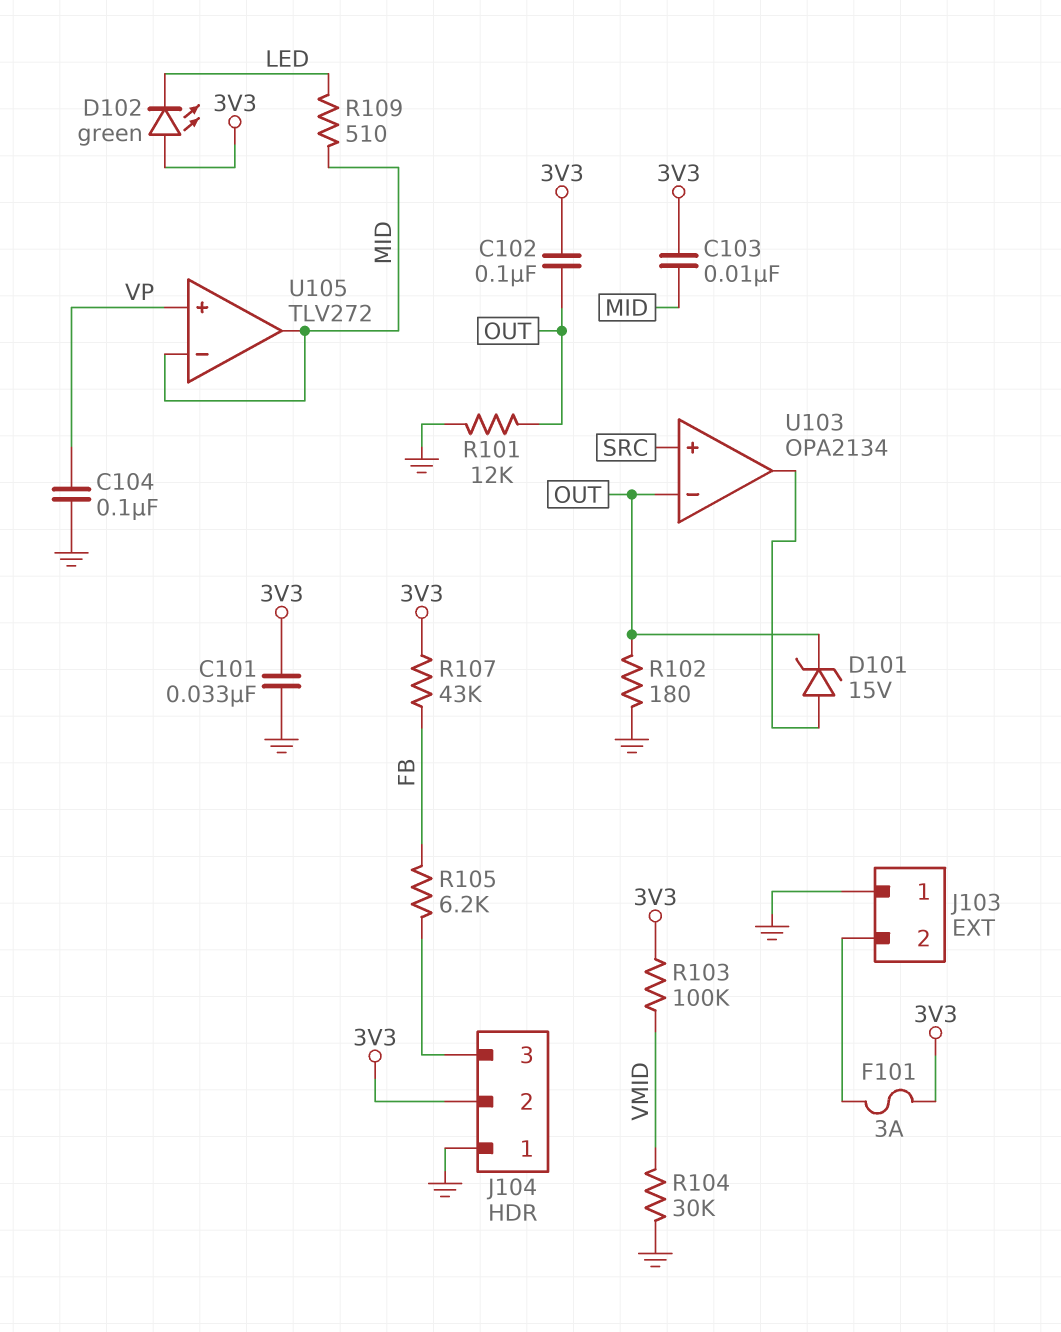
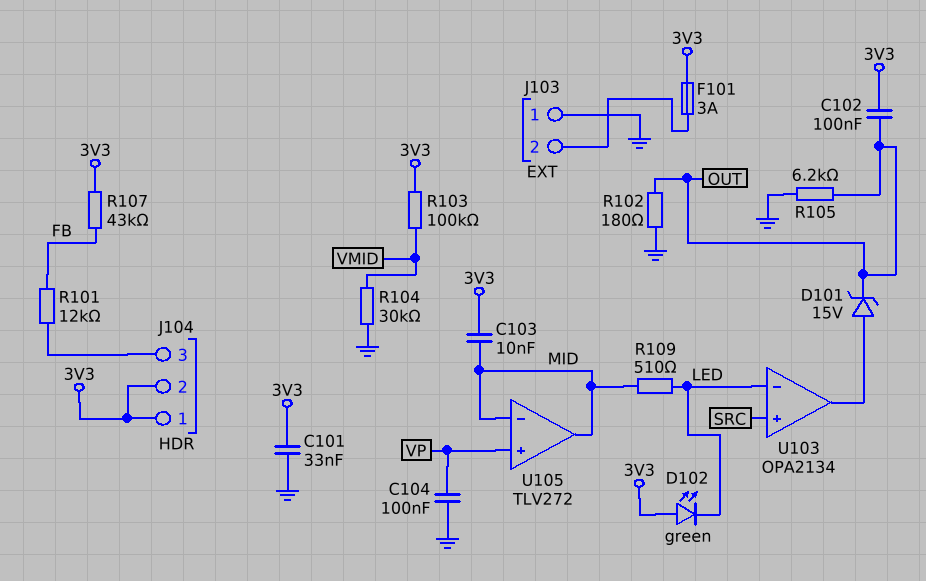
J104 pin 1: GND -> 3V3
R101: 12k (GND, OUT) -> 12k (FB, J104/3)
R105: 6.2k (FB, J104/3) -> 6.2k (GND, OUT)
U103 pin in-: OUT -> LED

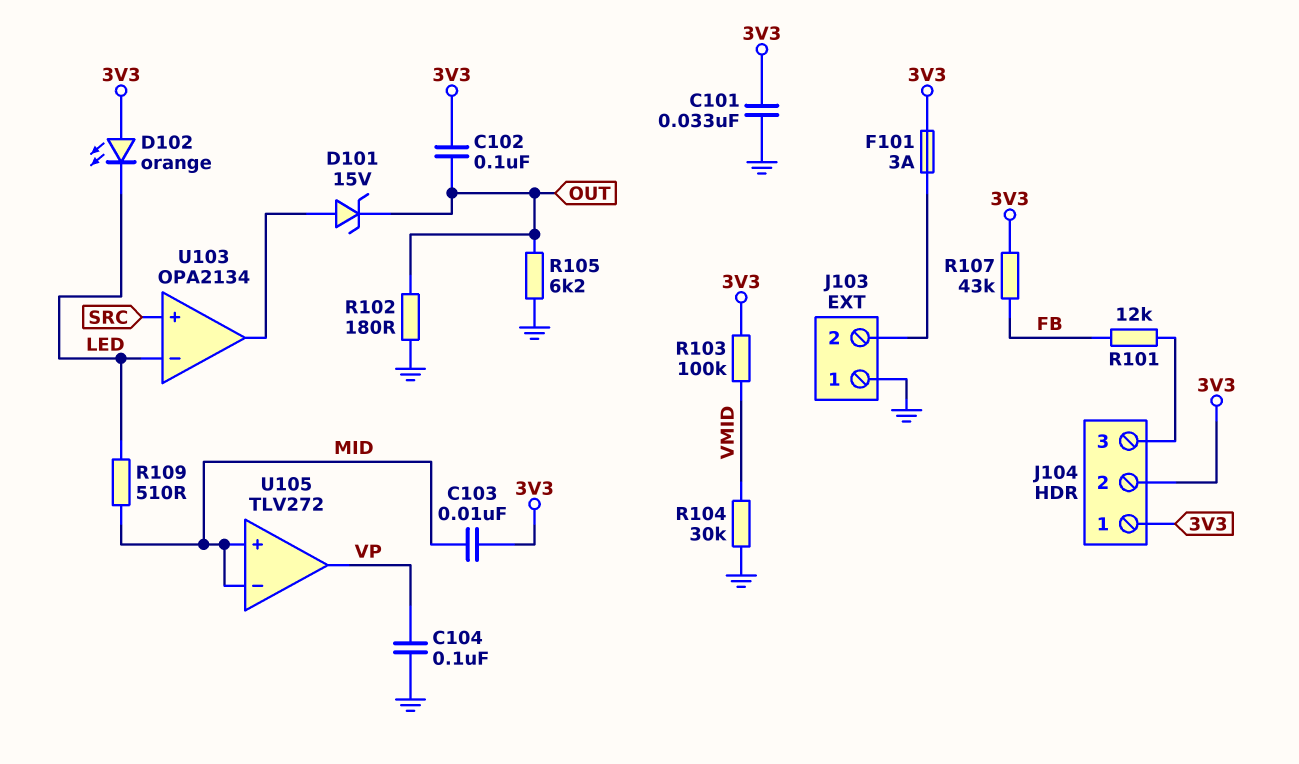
D102: LED green (A 3V3, K LED) -> LED orange (A 3V3, K LED)
U105 pin in+: VP -> MID
U105 pin out: MID -> VP

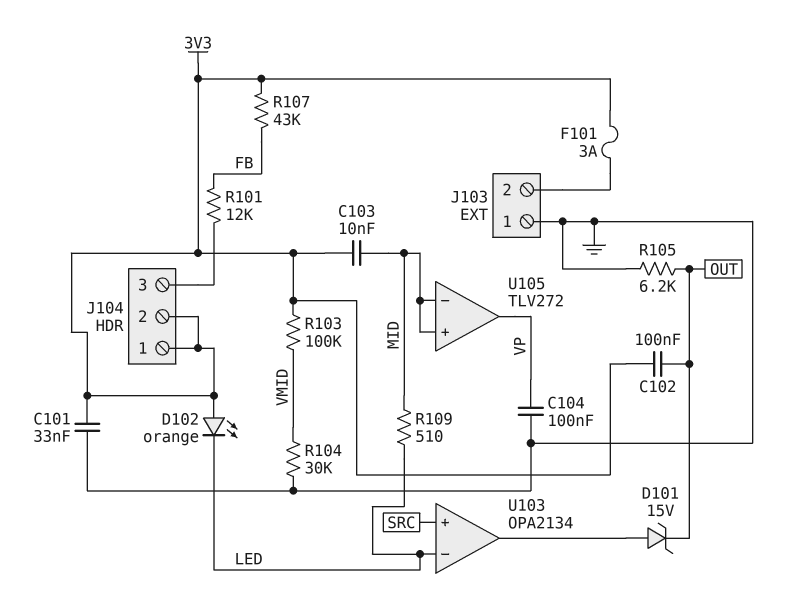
R102: 180 (GND, OUT) -> none

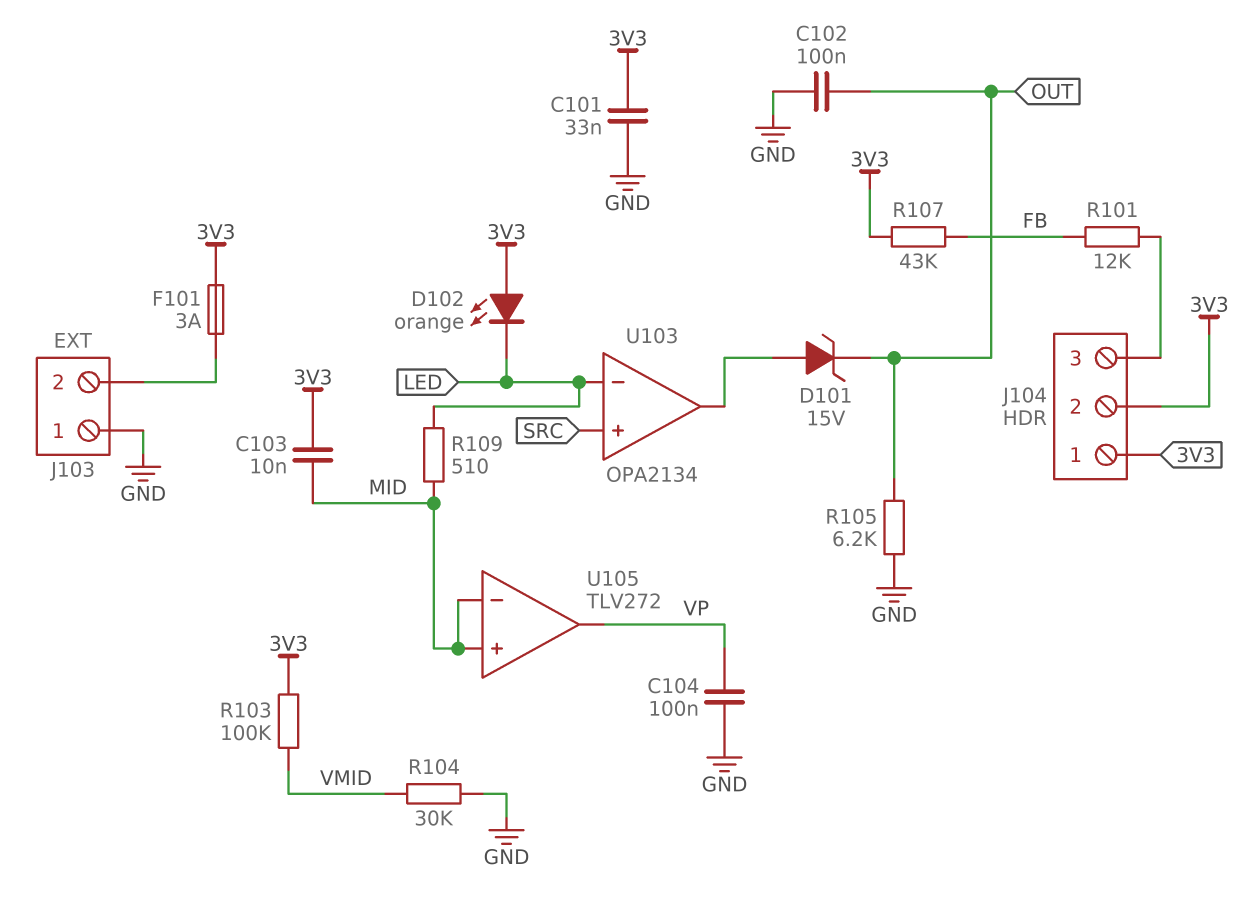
C102: 100nF (3V3, OUT) -> 100nF (GND, OUT)

